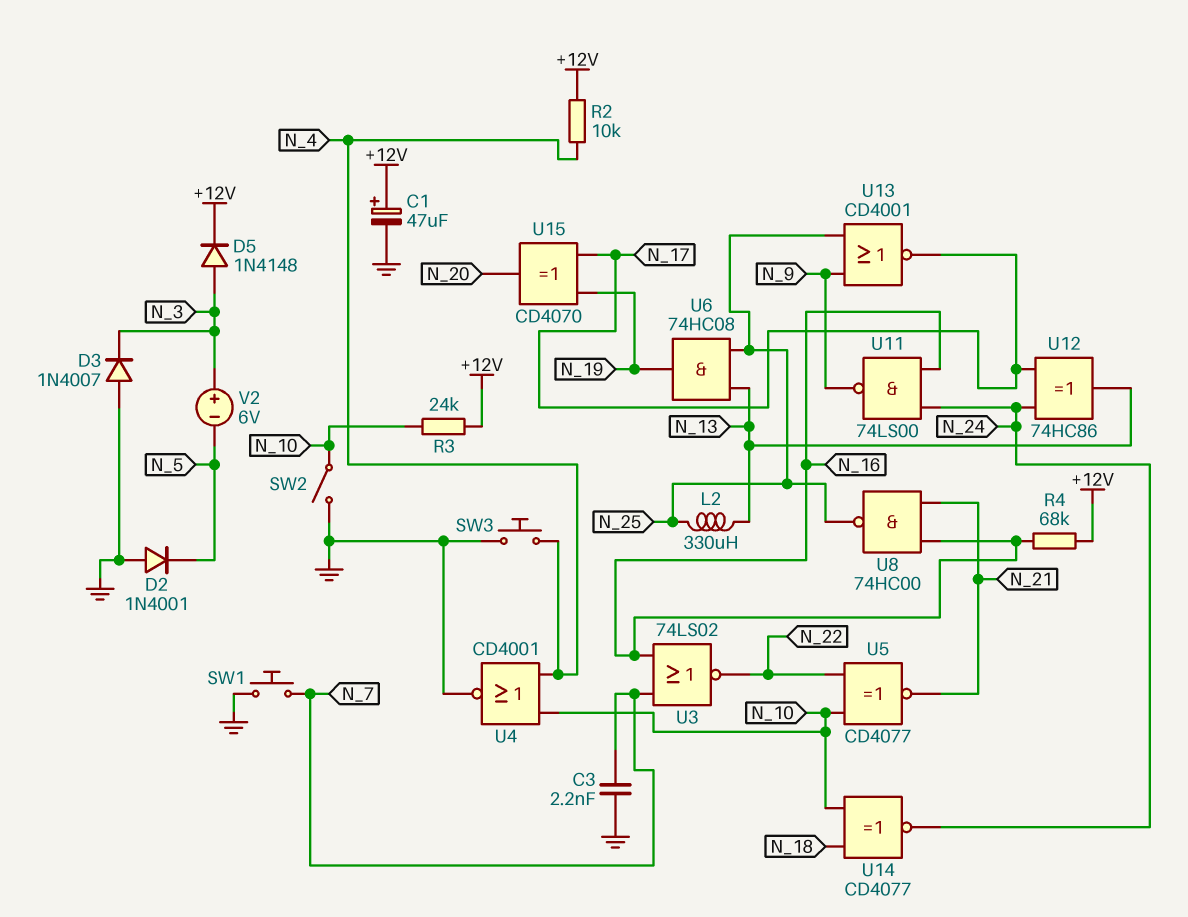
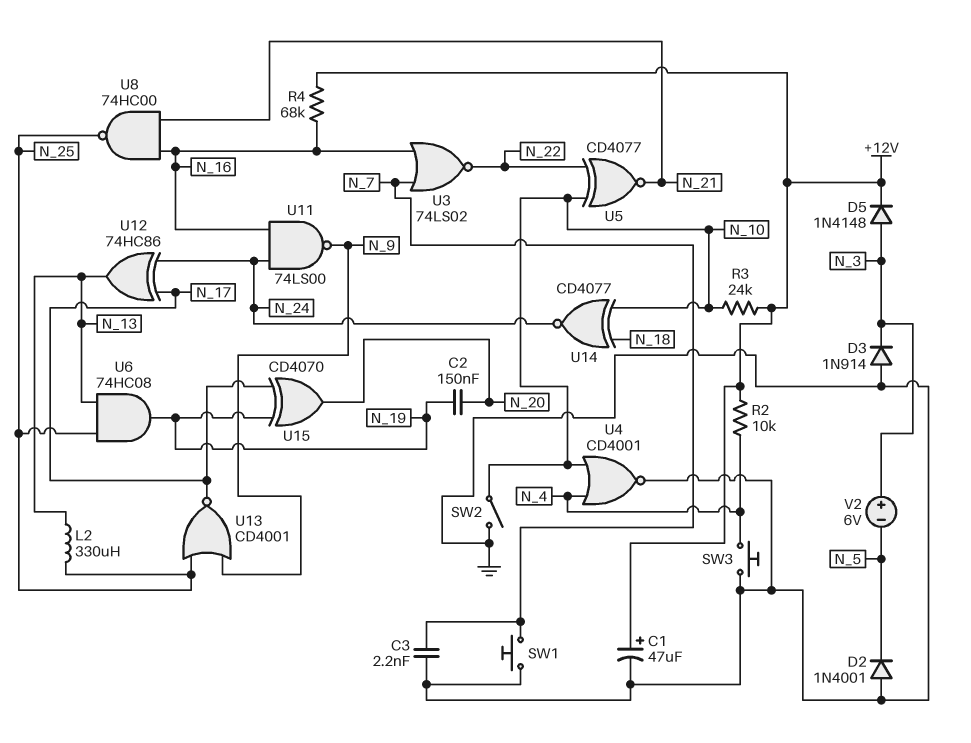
C2: none -> 150nF (N_19, N_20)
D3: diode 1N4007 (A GND, K N_3) -> diode 1N914 (A GND, K N_3)

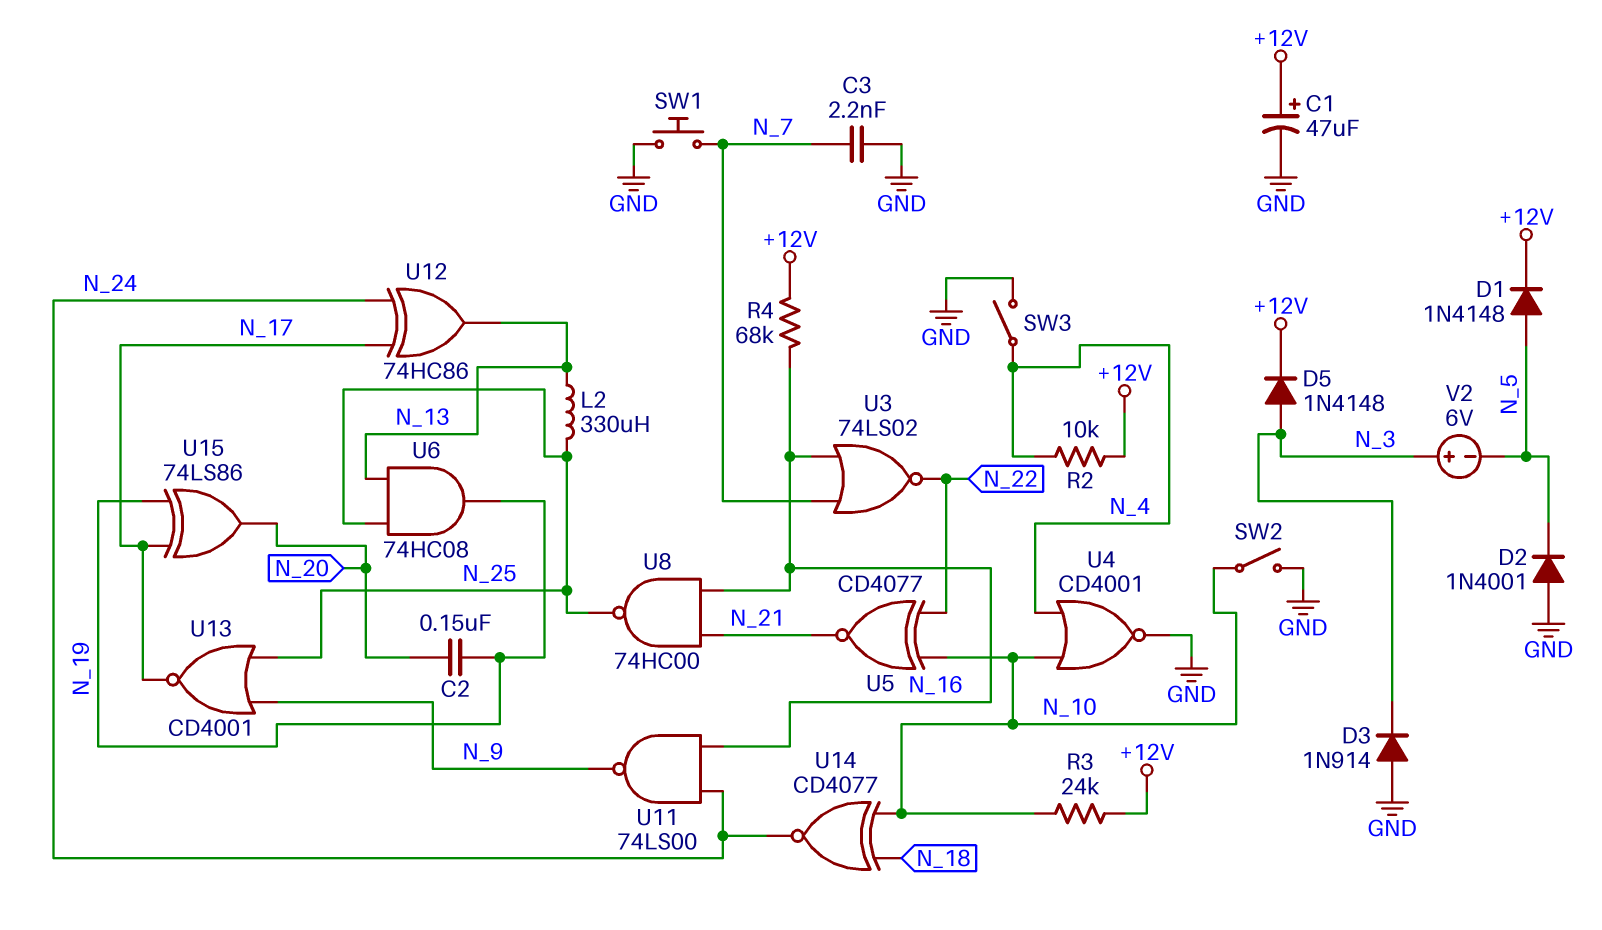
D1: none -> diode 1N4148 (A N_5, K +12V)
SW3: button (GND, N_4) -> switch (GND, N_4)
U15: XOR CD4070 (in N_17, in N_19, out N_20) -> XOR 74LS86 (in N_17, in N_19, out N_20)

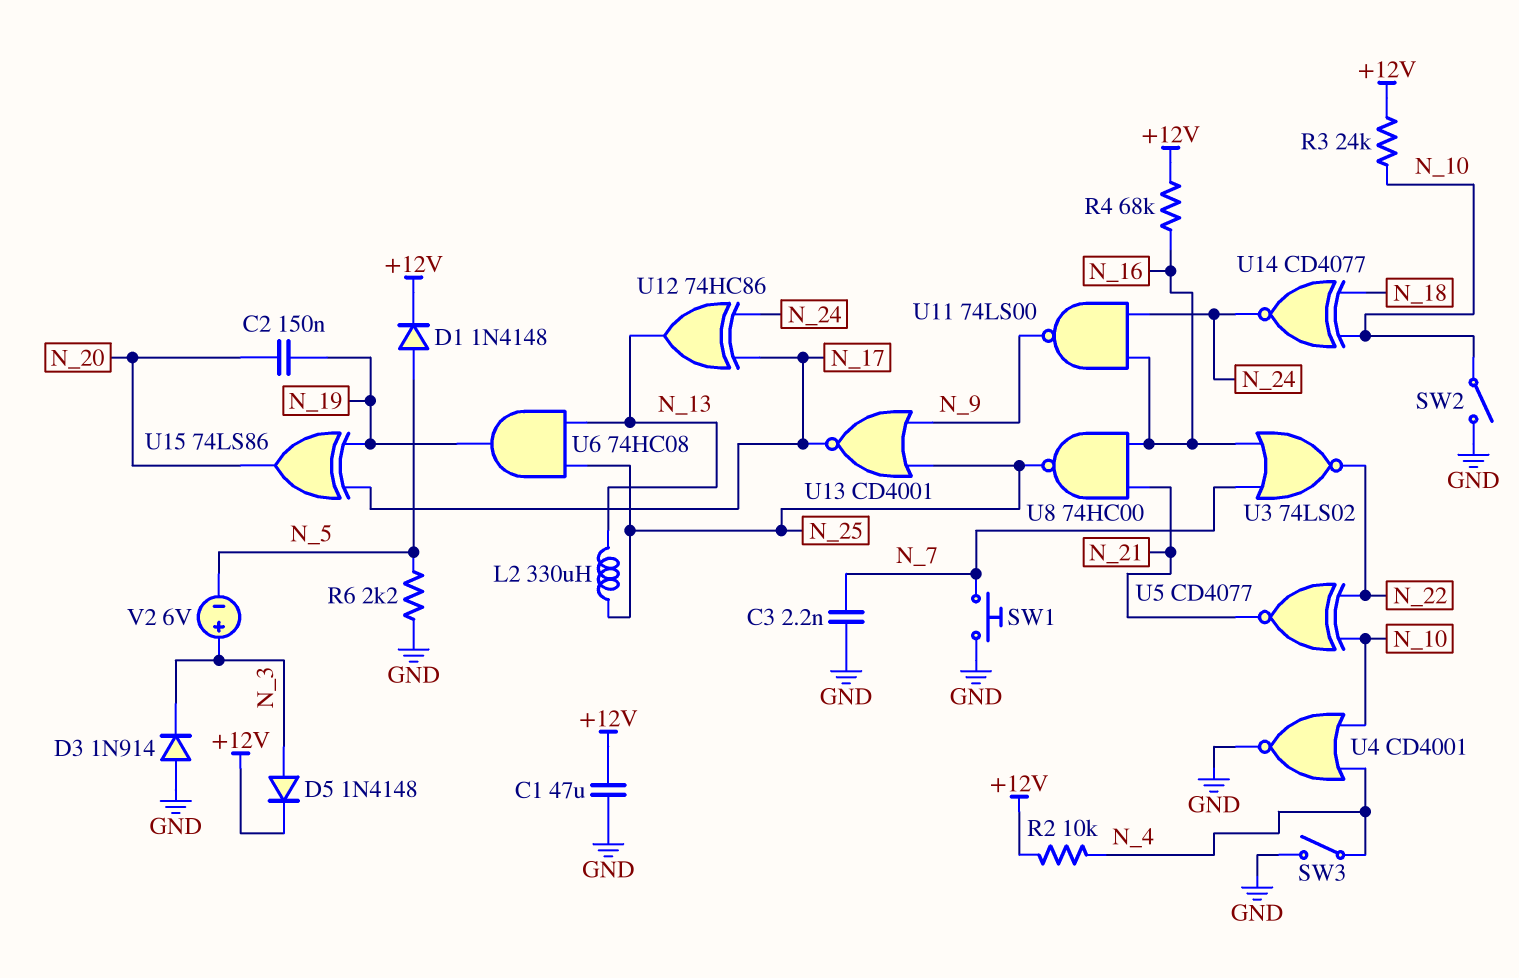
C1: 47uF (plus +12V, minus GND) -> 47uF (+12V, GND)
D2: diode 1N4001 (A GND, K N_5) -> none
R6: none -> 2.2k (GND, N_5)

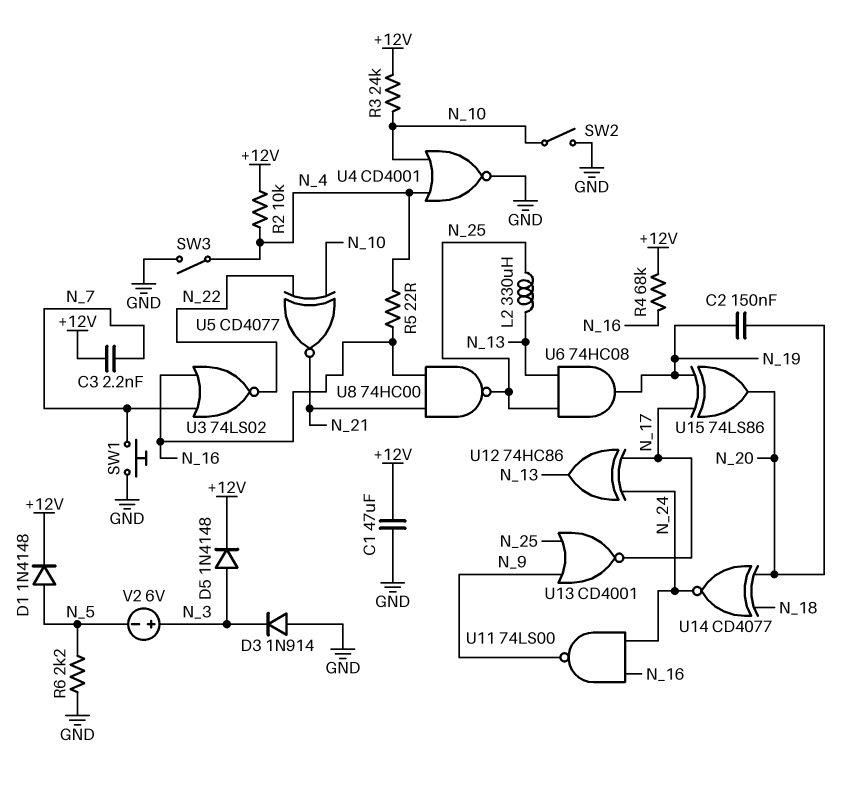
C3: 2.2nF (GND, N_7) -> 2.2nF (+12V, N_7)
R5: none -> 22 (N_4, N_16)
U14: XNOR CD4077 (in N_10, in N_18, out N_24) -> XNOR CD4077 (in N_18, in N_20, out N_24)

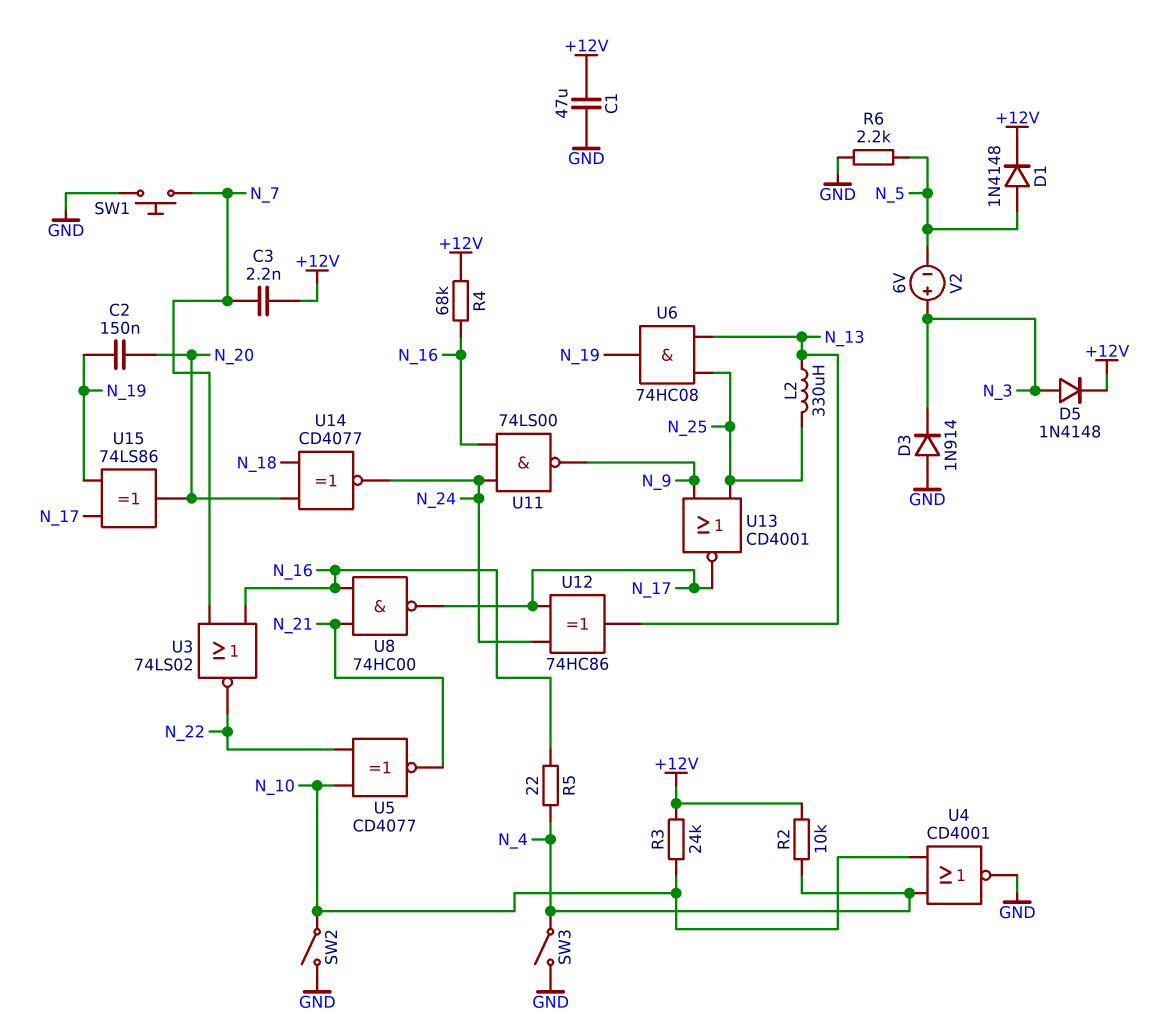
U8: NAND 74HC00 (in N_16, in N_21, out N_25) -> NAND 74HC00 (in N_16, in N_21, out N_17)

